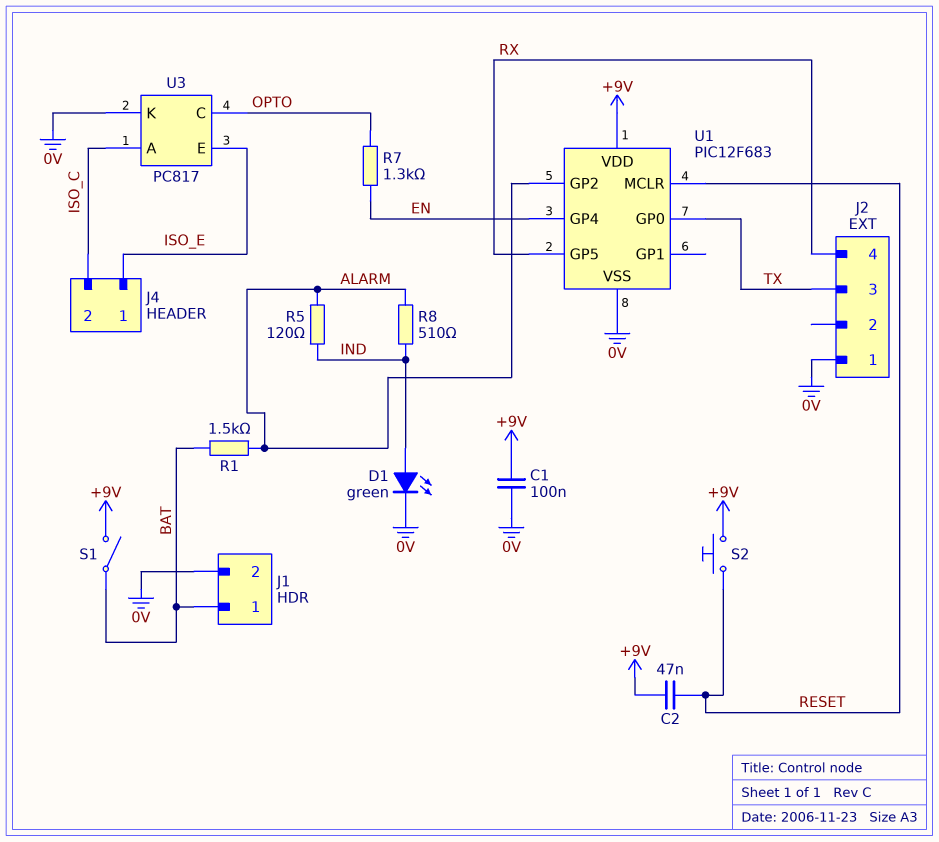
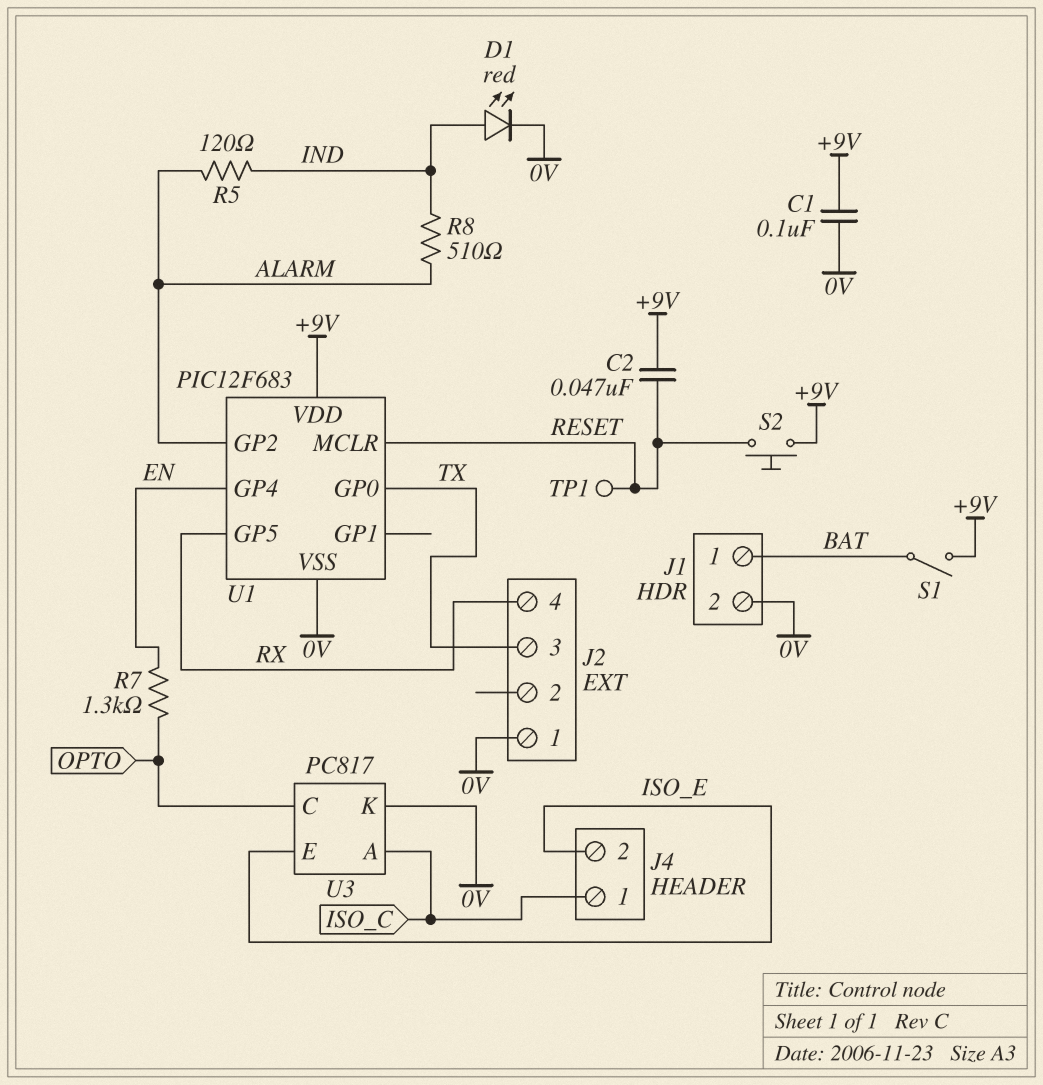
D1: LED green (A IND, K 0V) -> LED red (A IND, K 0V)
J4 pin 1: ISO_E -> ISO_C
J4 pin 2: ISO_C -> ISO_E
R1: 1.5k (ALARM, BAT) -> none
TP1: none -> test point (RESET)

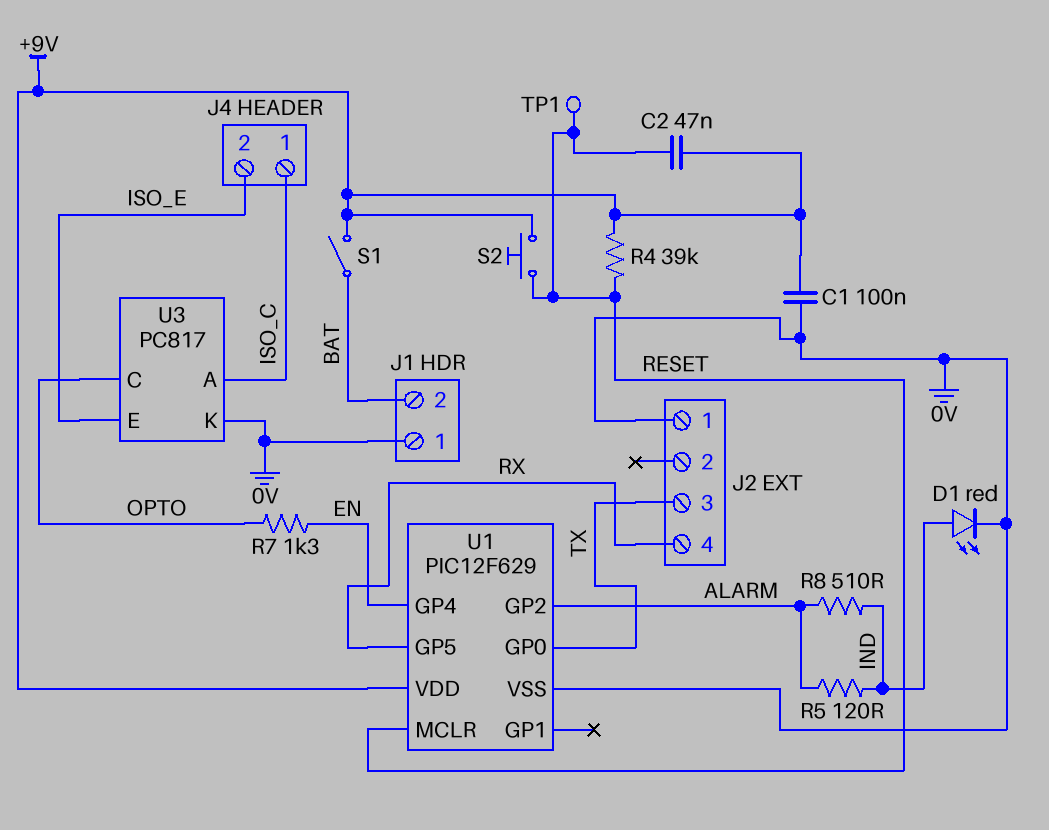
J1 pin 1: BAT -> 0V
J1 pin 2: 0V -> BAT
R4: none -> 39k (+9V, RESET)
U1: PIC12F683 -> PIC12F629

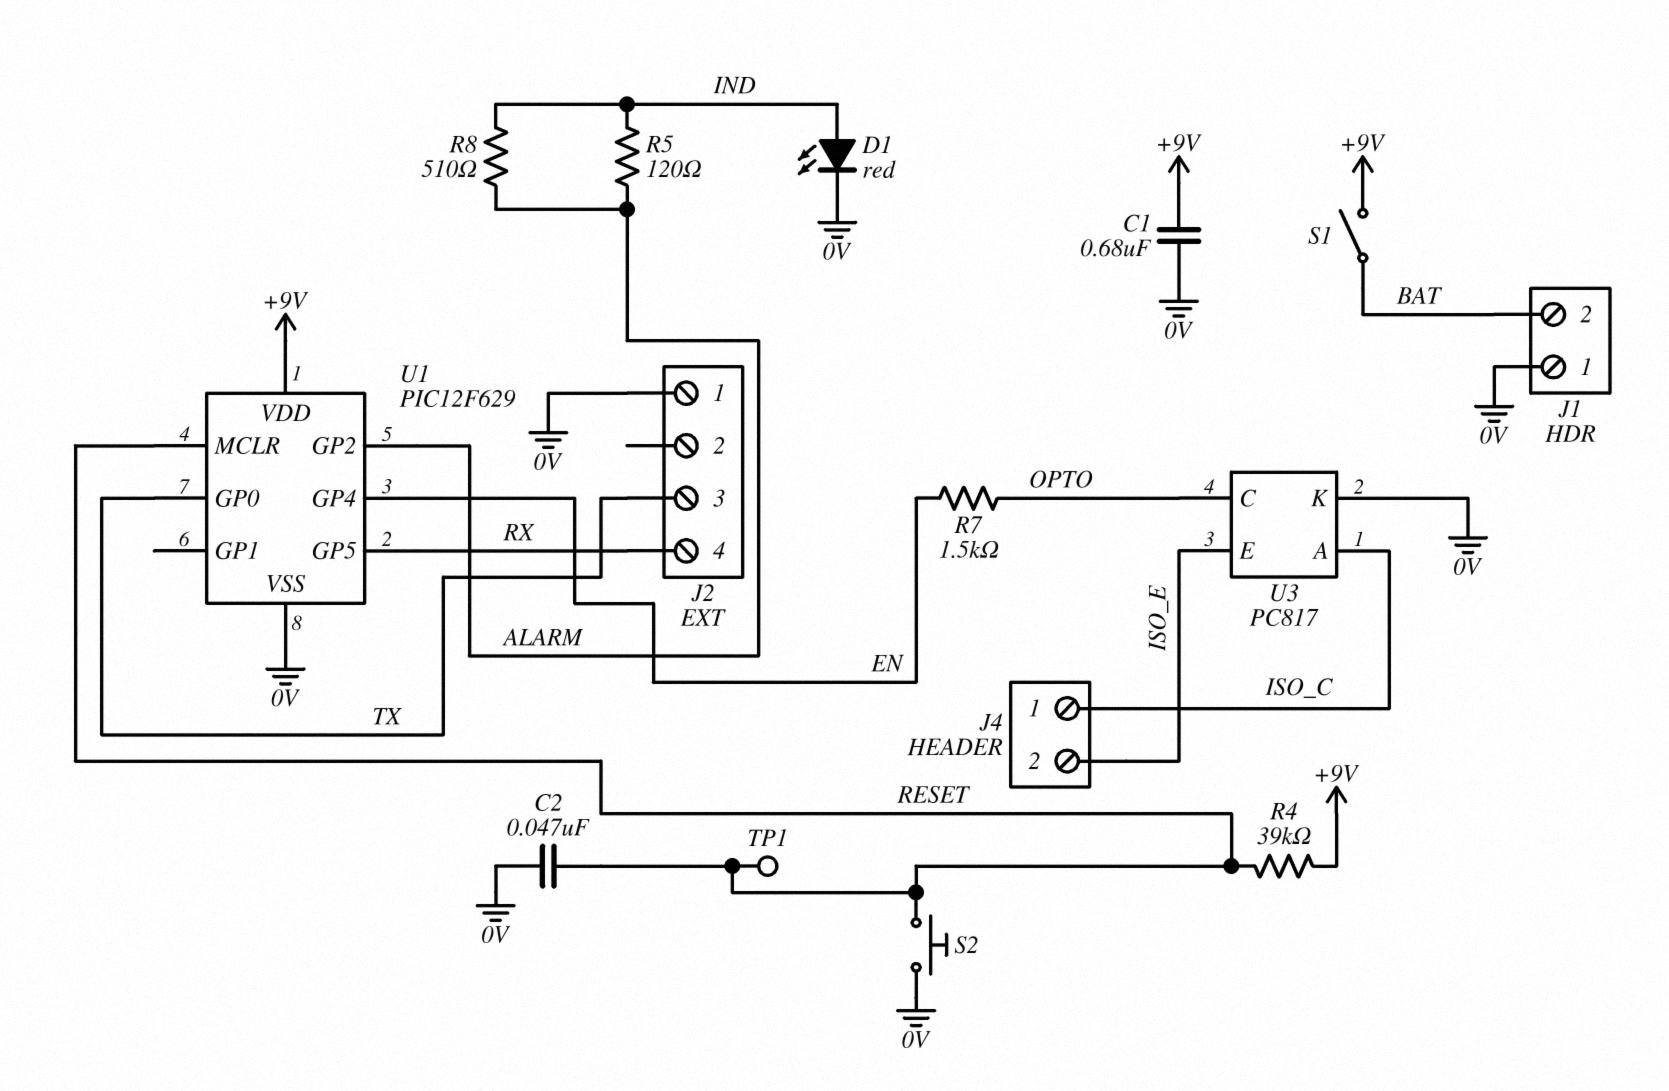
C1: 100nF (+9V, 0V) -> 680nF (+9V, 0V)
C2: 47nF (+9V, RESET) -> 47nF (0V, RESET)
R7: 1.3k (EN, OPTO) -> 1.5k (EN, OPTO)
S2: button (+9V, RESET) -> button (0V, RESET)

